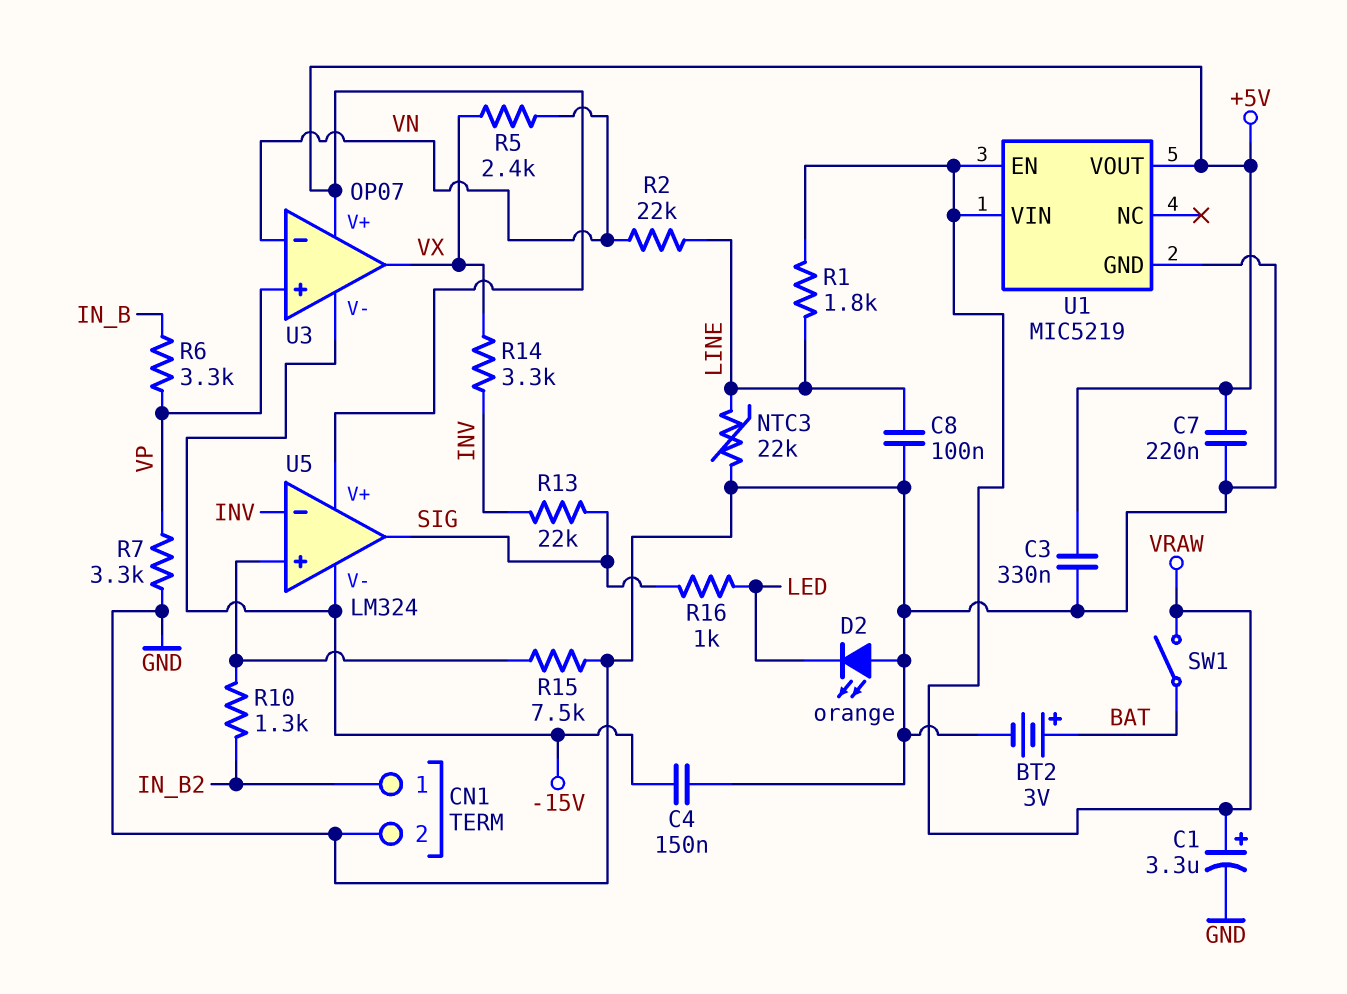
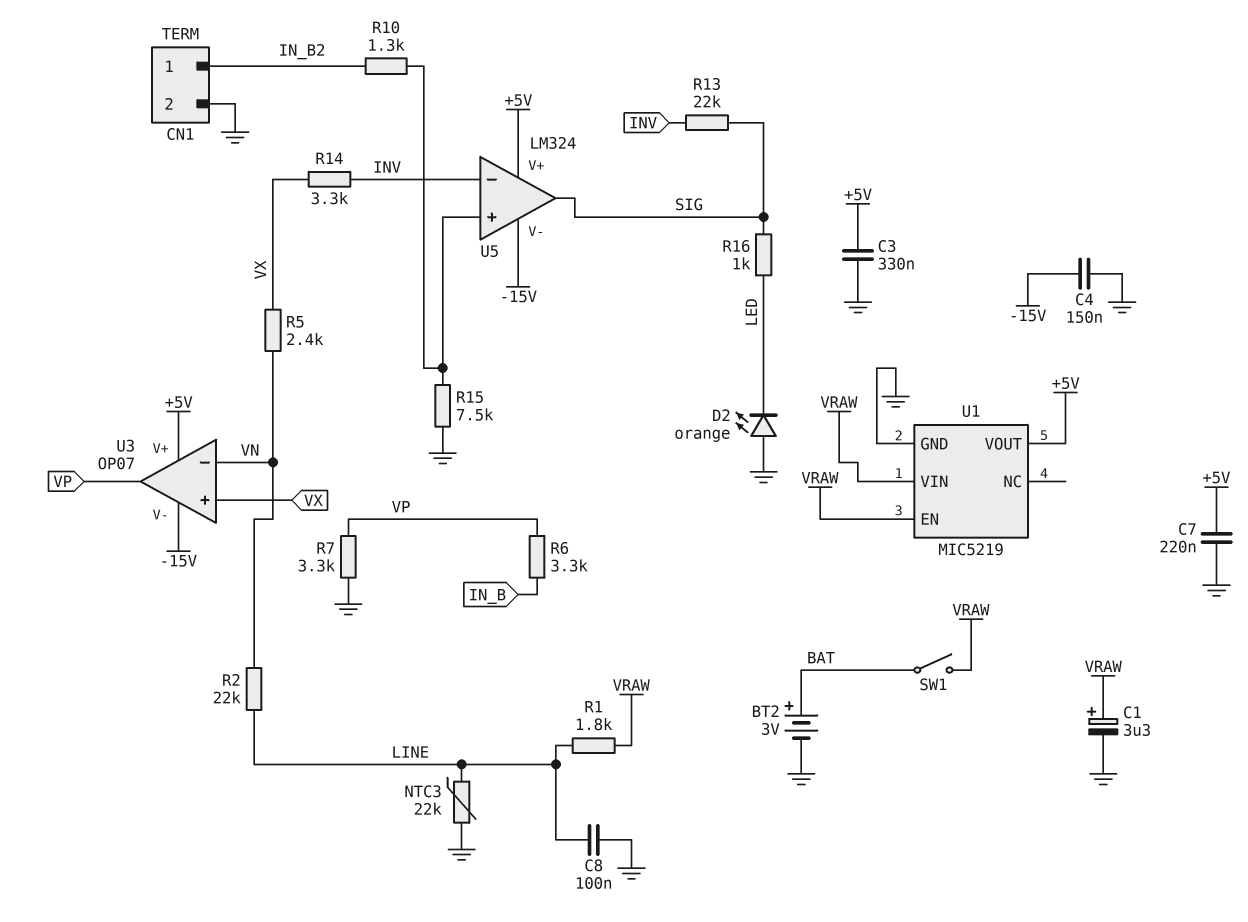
U3 pin in+: VP -> VX
U3 pin out: VX -> VP

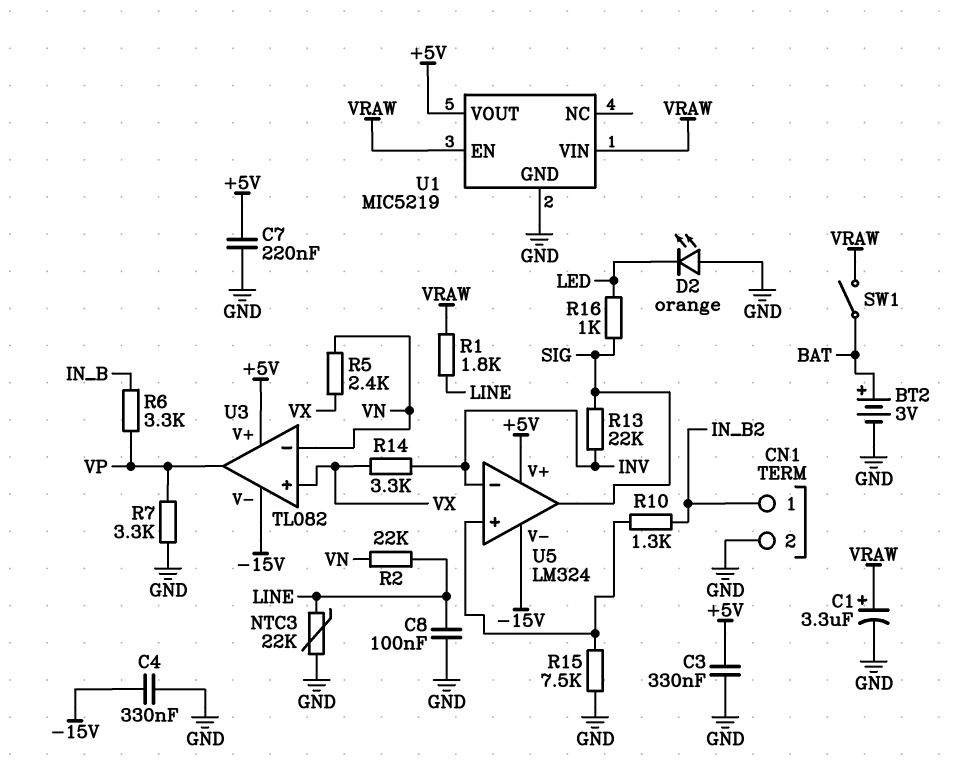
C4: 150nF (-15V, GND) -> 330nF (-15V, GND)
U3: OP07 -> TL082

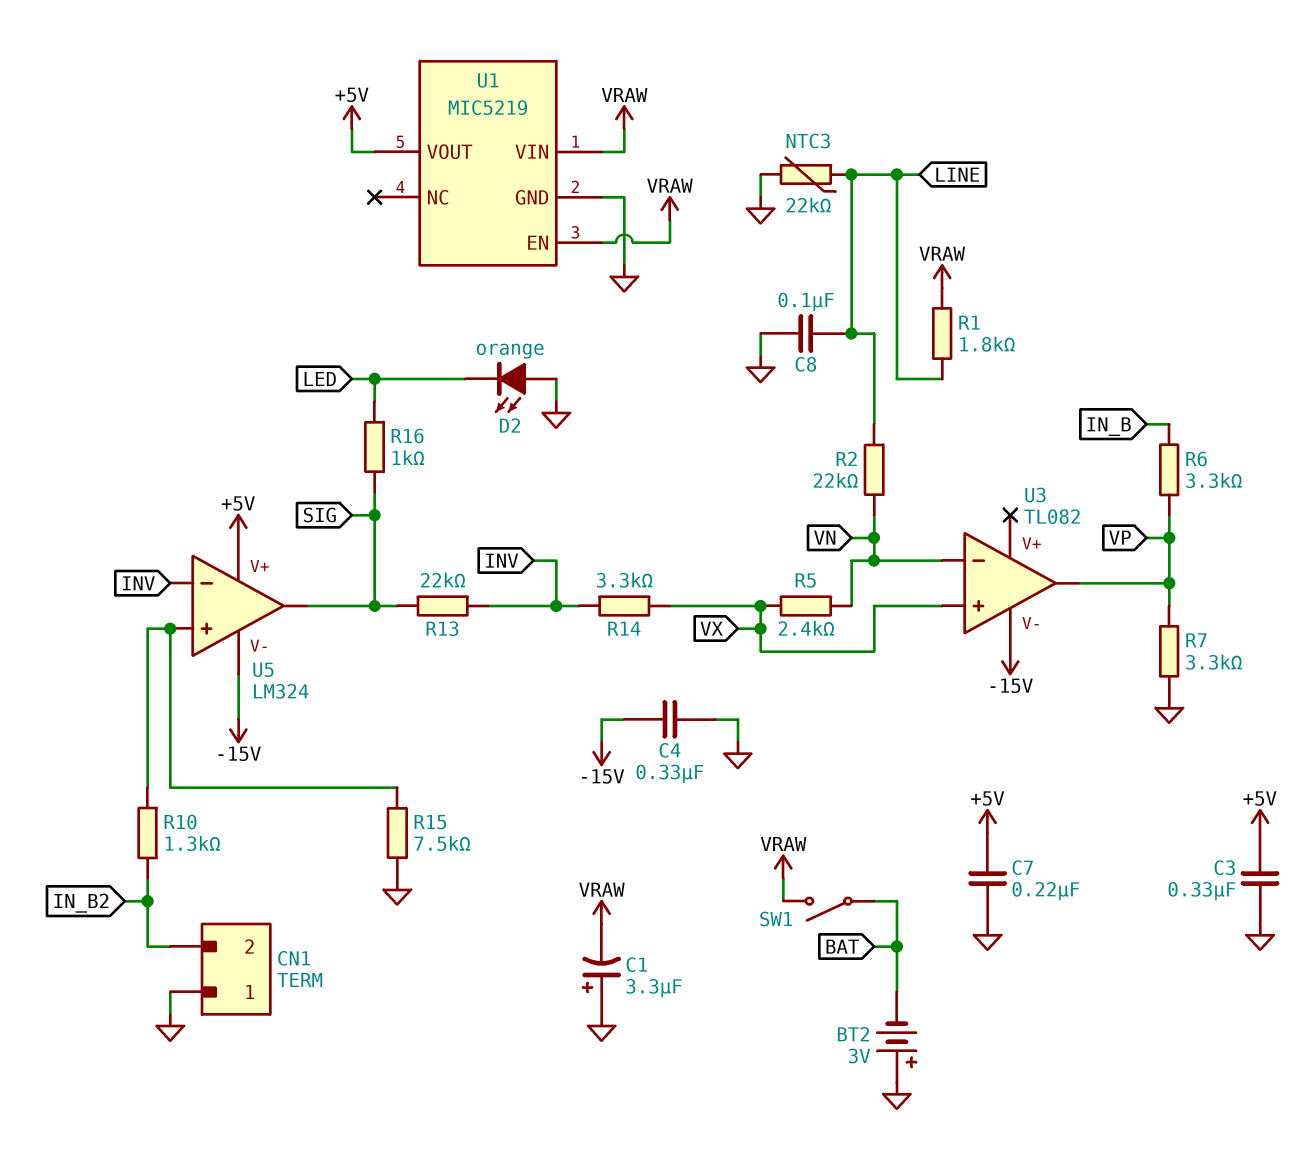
BT2: 3V (plus BAT, minus GND) -> 3V (plus GND, minus BAT)
C1: 3.3uF (plus VRAW, minus GND) -> 3.3uF (plus GND, minus VRAW)
CN1 pin 1: IN_B2 -> GND
CN1 pin 2: GND -> IN_B2
U3 pin V+: +5V -> none

